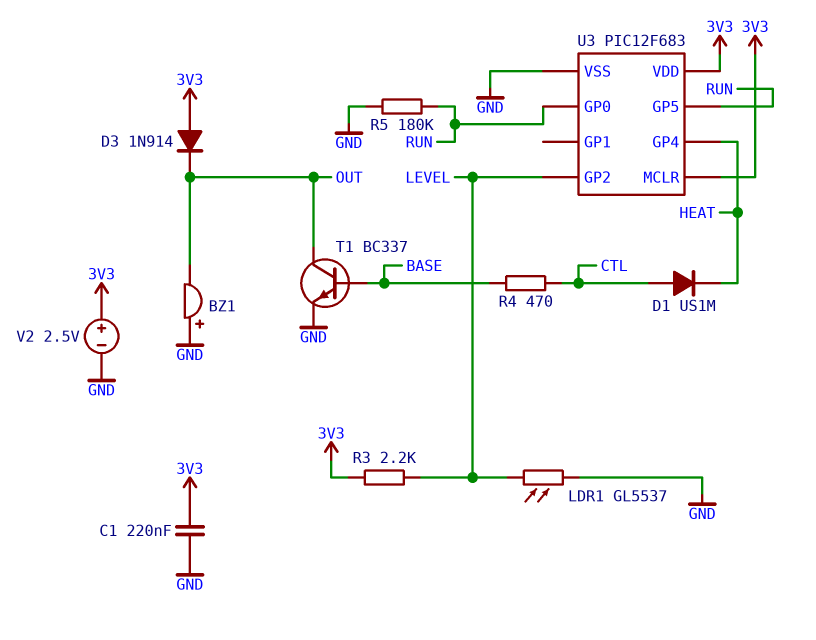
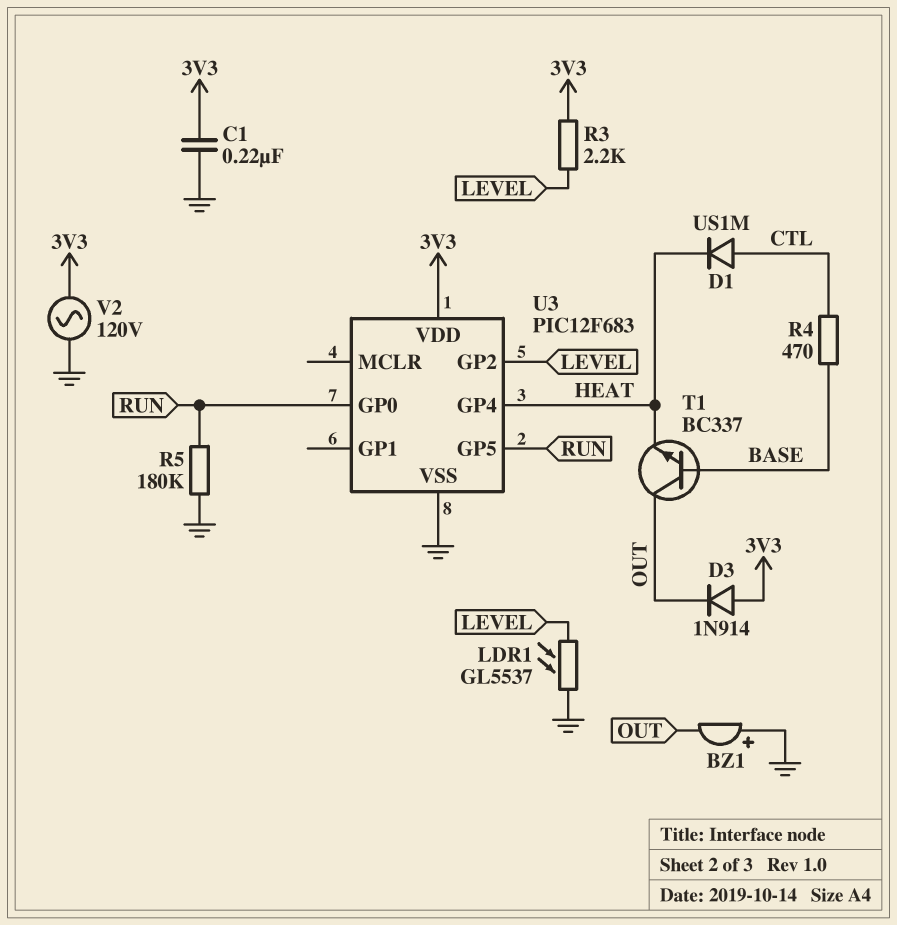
T1: NPN BC337 (B BASE, C OUT, E GND) -> NPN BC337 (B BASE, C OUT, E HEAT)
U3 pin MCLR: 3V3 -> none
V2: 2.5V (plus 3V3, minus GND) -> AC 120V (3V3, GND)

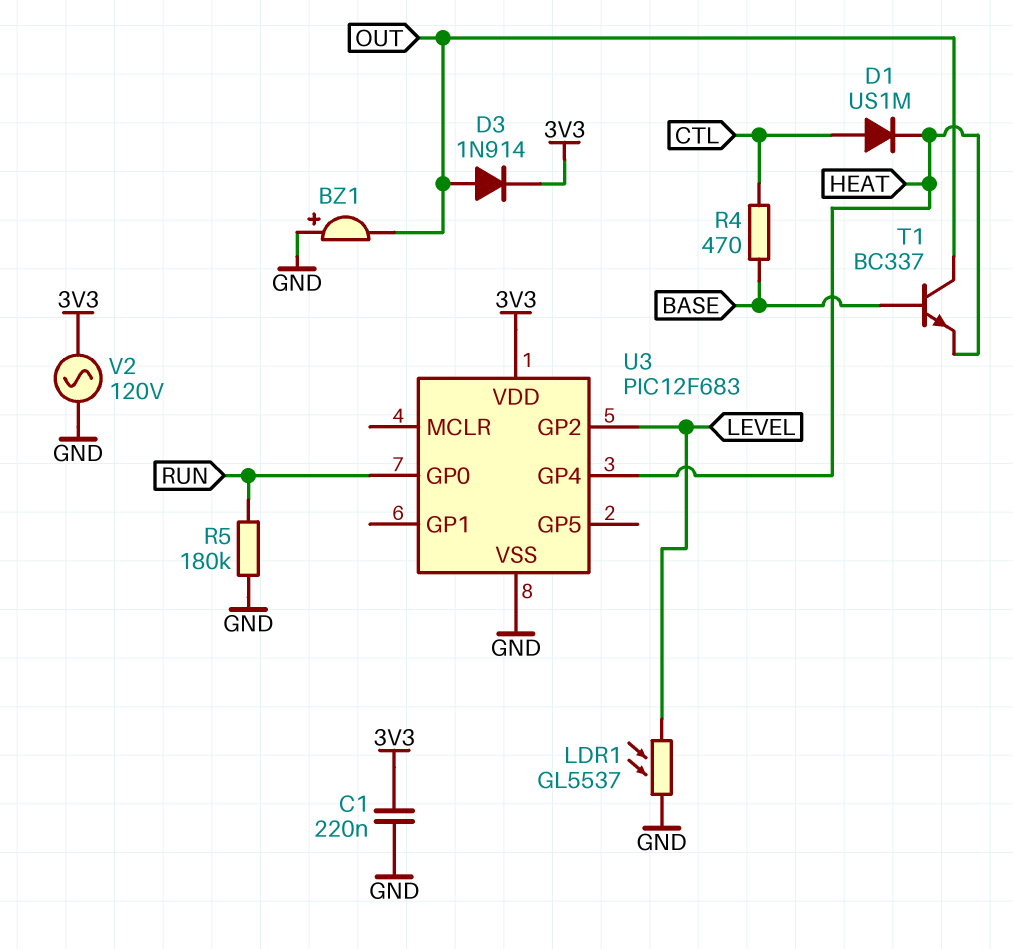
D3: diode 1N914 (A 3V3, K OUT) -> diode 1N914 (A OUT, K 3V3)
R3: 2.2k (3V3, LEVEL) -> none
U3 pin GP5: RUN -> none

